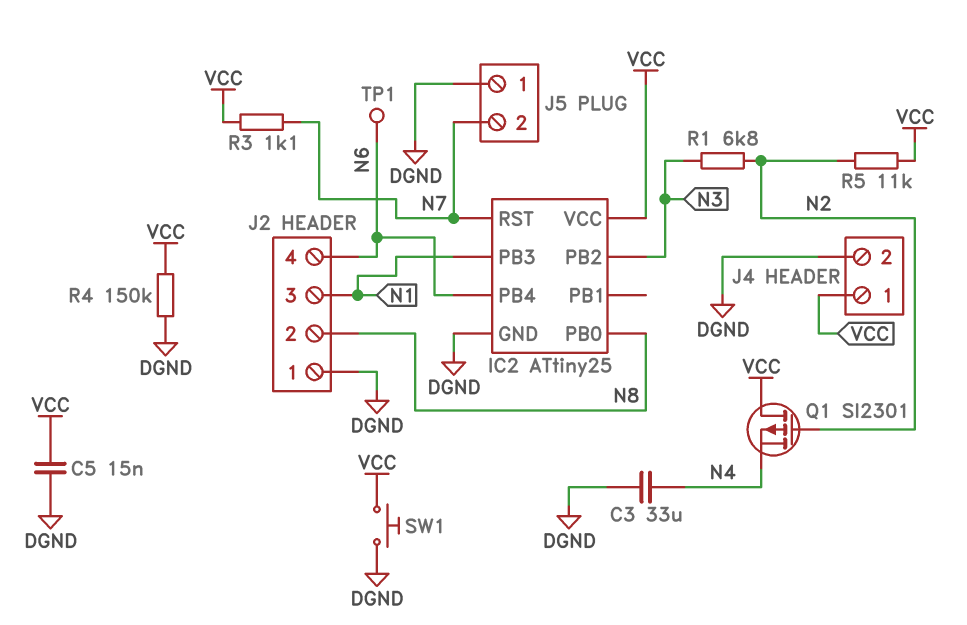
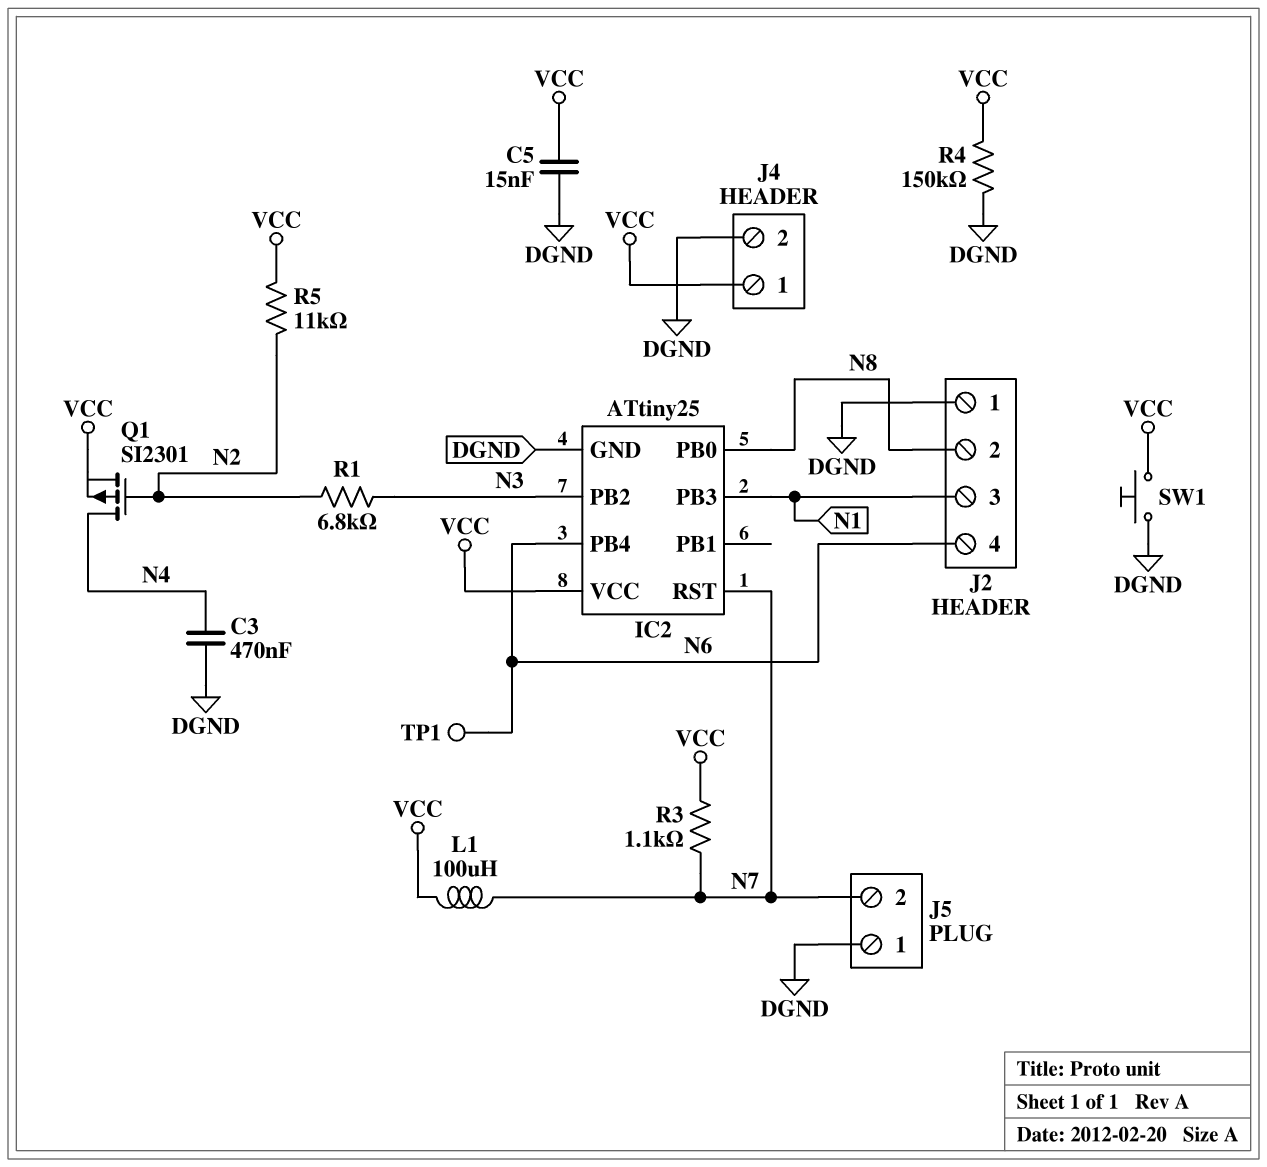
C3: 33uF (DGND, N4) -> 470nF (DGND, N4)
L1: none -> 100uH (N7, VCC)
Q1: PMOS SI2301 (G N2, D VCC, S N4) -> PMOS SI2301 (G N2, D N4, S VCC)

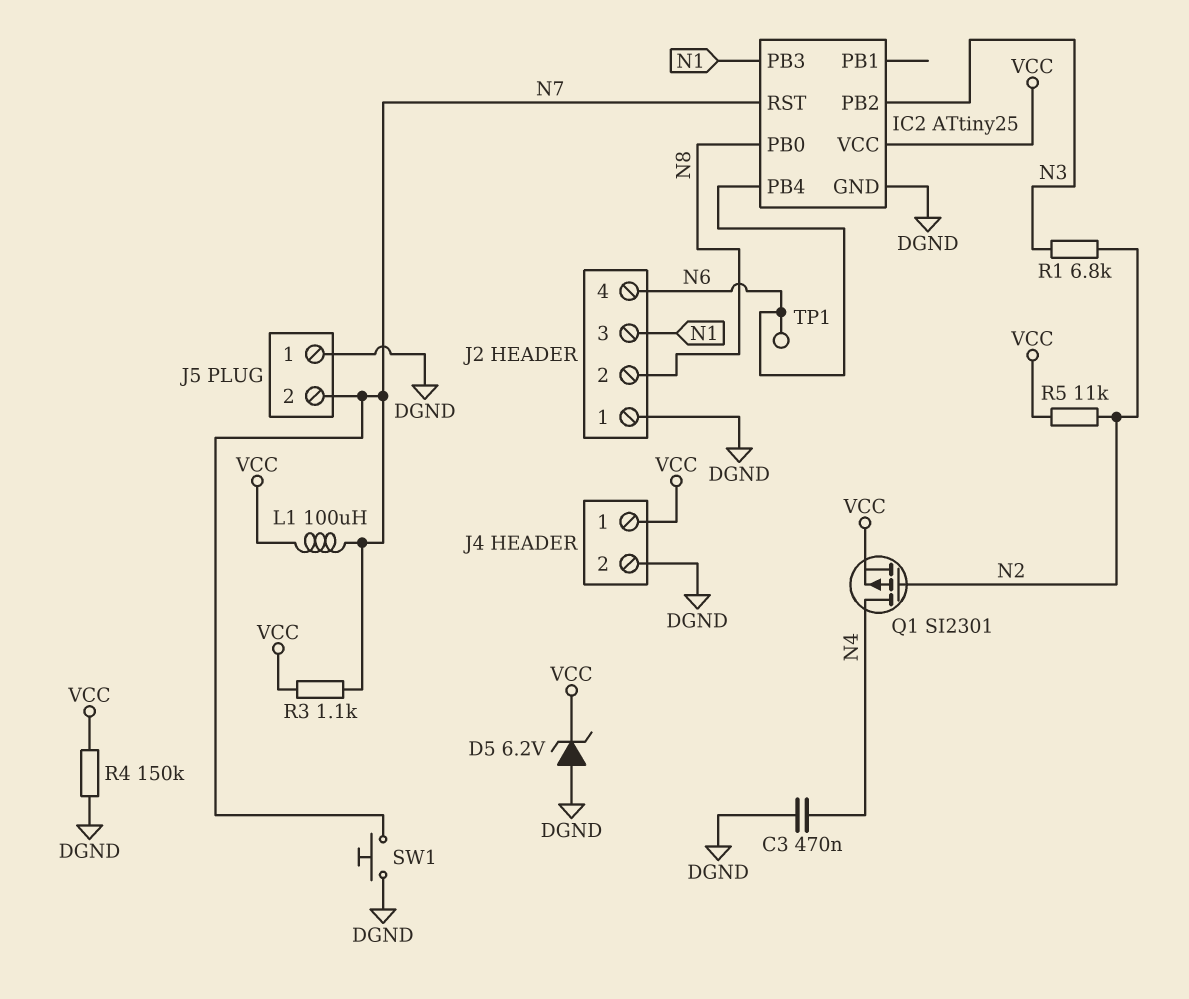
C5: 15nF (DGND, VCC) -> none
D5: none -> zener 6.2V (A DGND, K VCC)
SW1: button (DGND, VCC) -> button (DGND, N7)

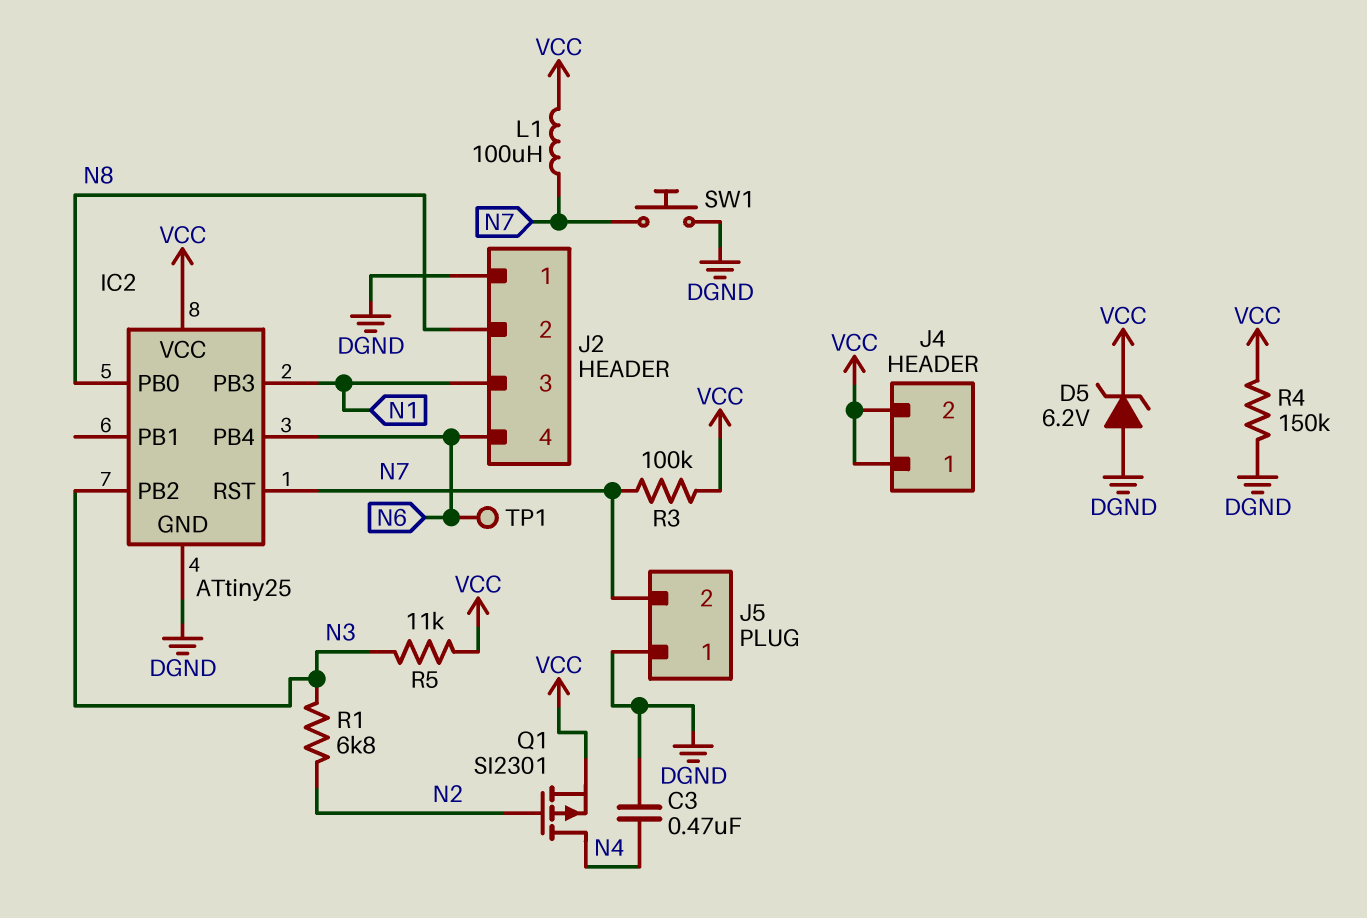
J4 pin 2: DGND -> VCC
R3: 1.1k (N7, VCC) -> 100k (N7, VCC)
R5: 11k (N2, VCC) -> 11k (N3, VCC)

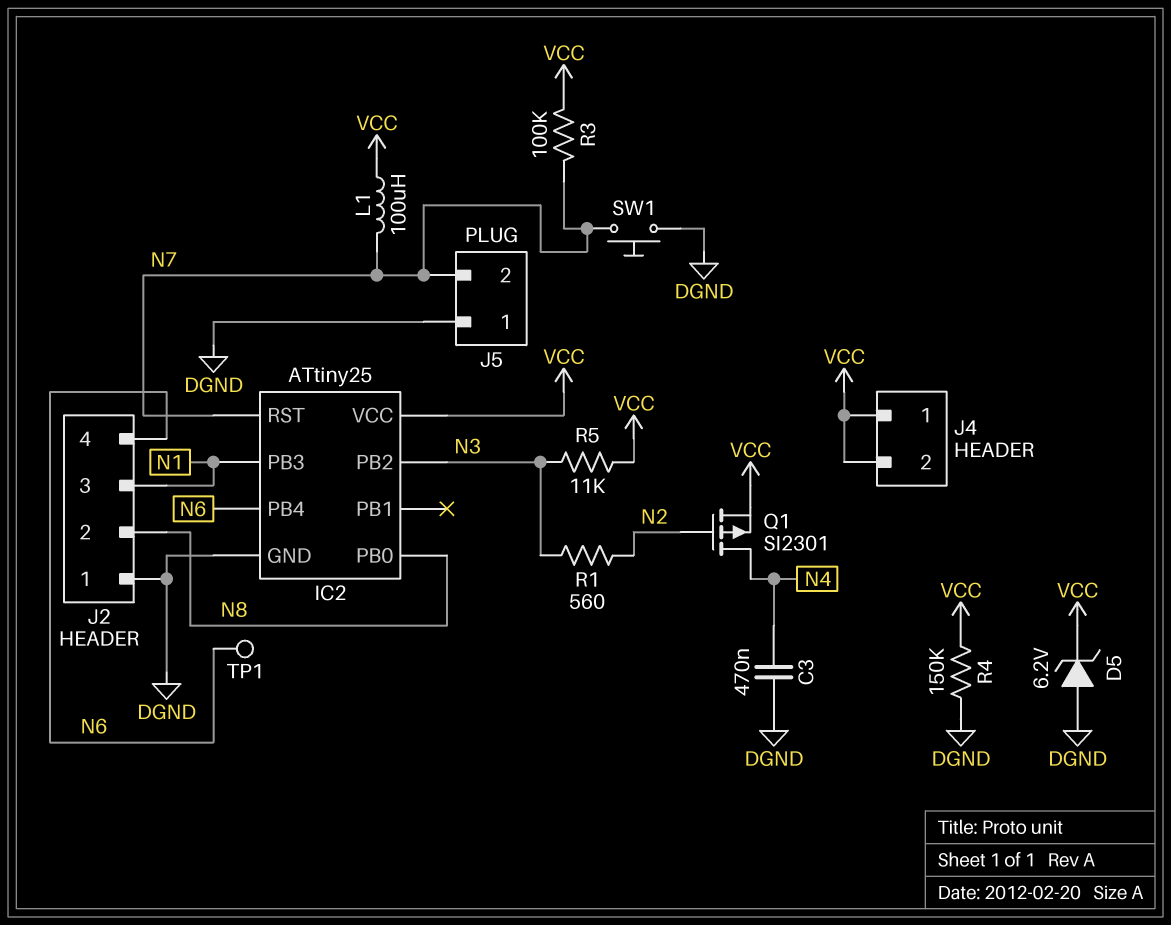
R1: 6.8k (N2, N3) -> 560 (N2, N3)

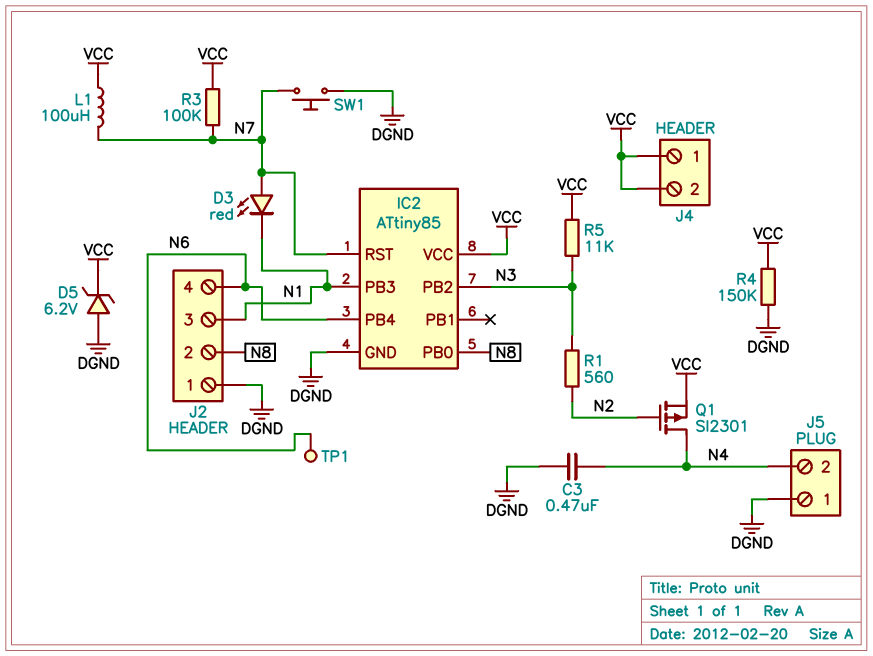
D3: none -> LED red (A N7, K N1)
IC2: ATtiny25 -> ATtiny85
J5 pin 2: N7 -> N4

